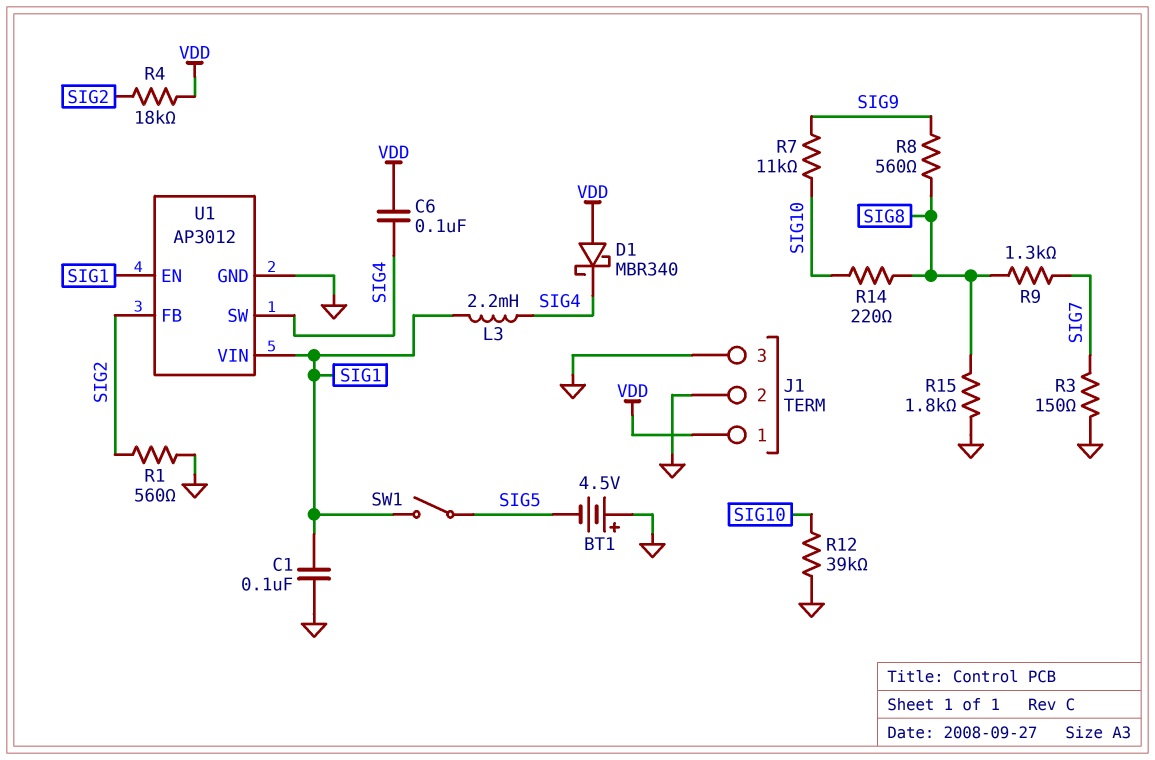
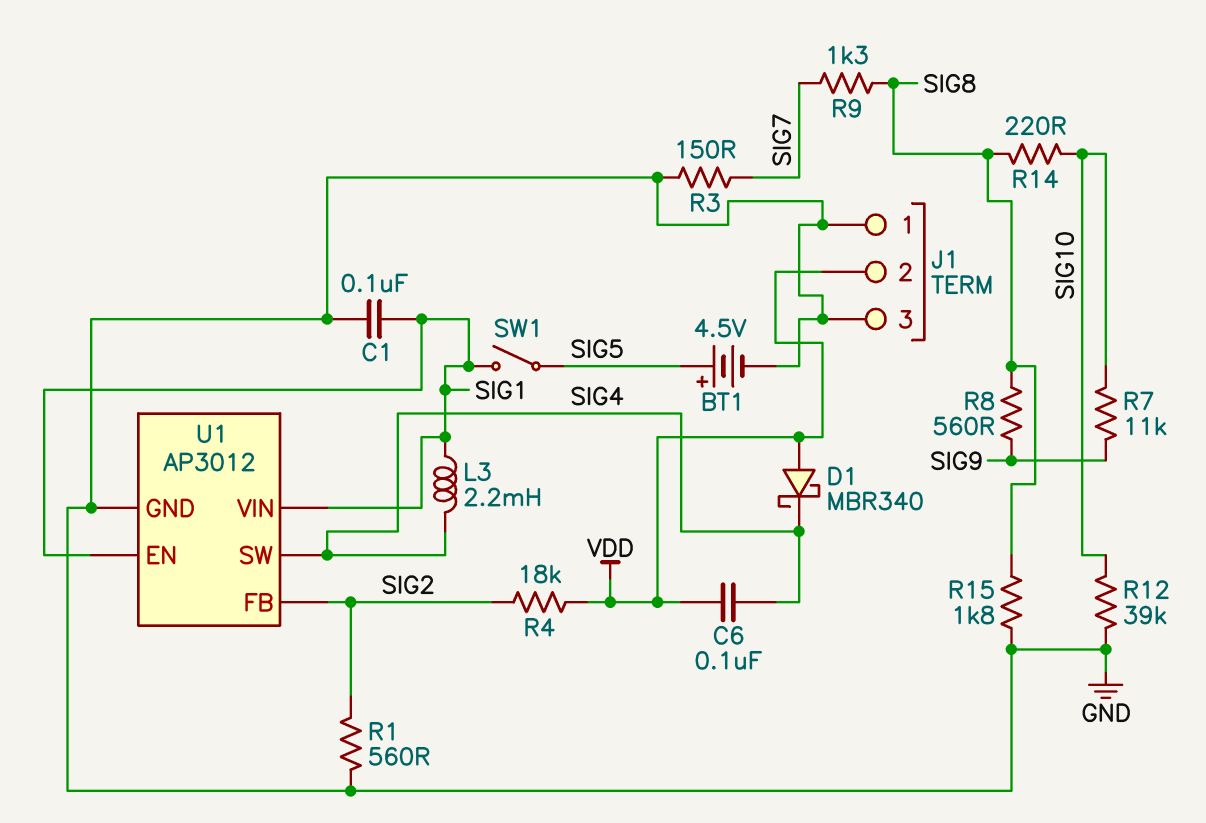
BT1: 4.5V (plus GND, minus SIG5) -> 4.5V (plus SIG5, minus GND)
J1 pin 1: VDD -> GND
J1 pin 2: GND -> VDD

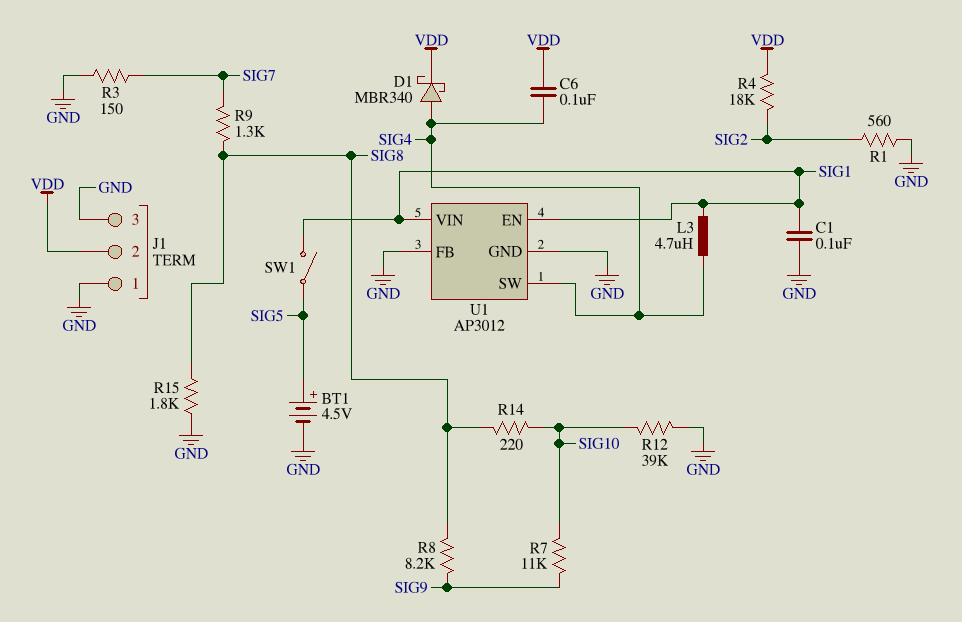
D1: schottky MBR340 (A VDD, K SIG4) -> schottky MBR340 (A SIG4, K VDD)
L3: 2.2mH (SIG1, SIG4) -> 4.7uH (SIG1, SIG4)
R8: 560 (SIG8, SIG9) -> 8.2k (SIG8, SIG9)
U1 pin FB: SIG2 -> GND

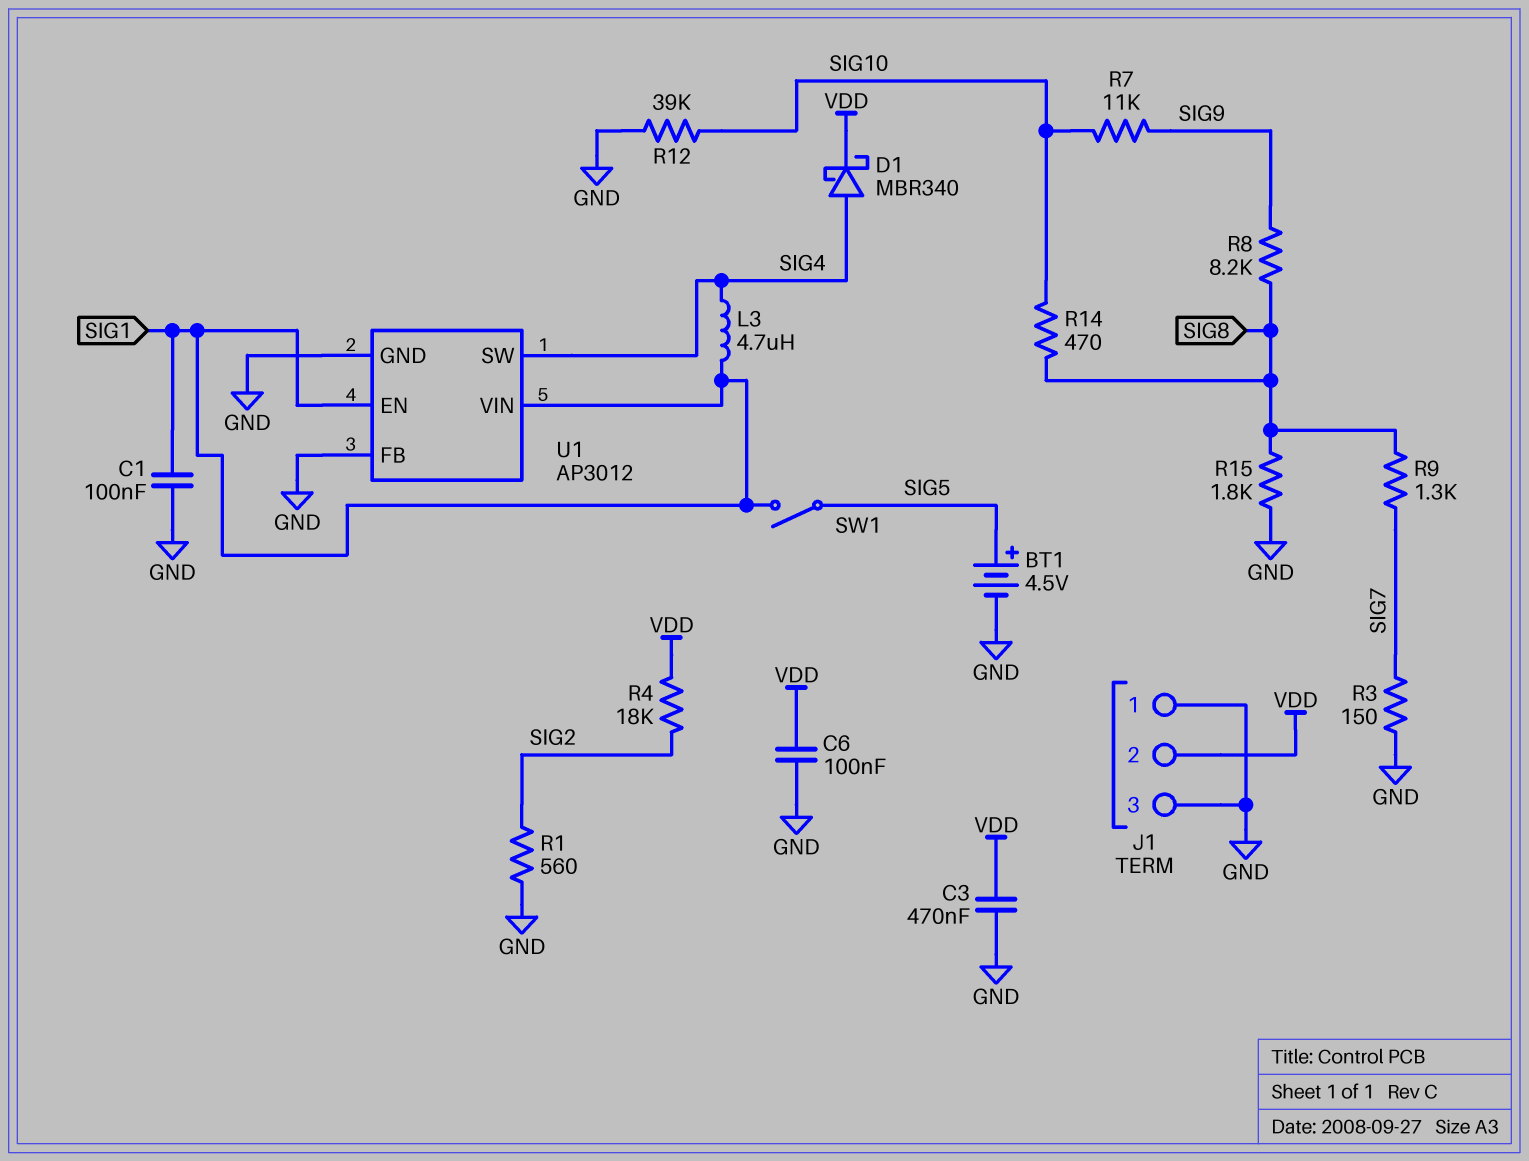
C3: none -> 470nF (GND, VDD)
C6: 100nF (SIG4, VDD) -> 100nF (GND, VDD)
R14: 220 (SIG8, SIG10) -> 470 (SIG8, SIG10)

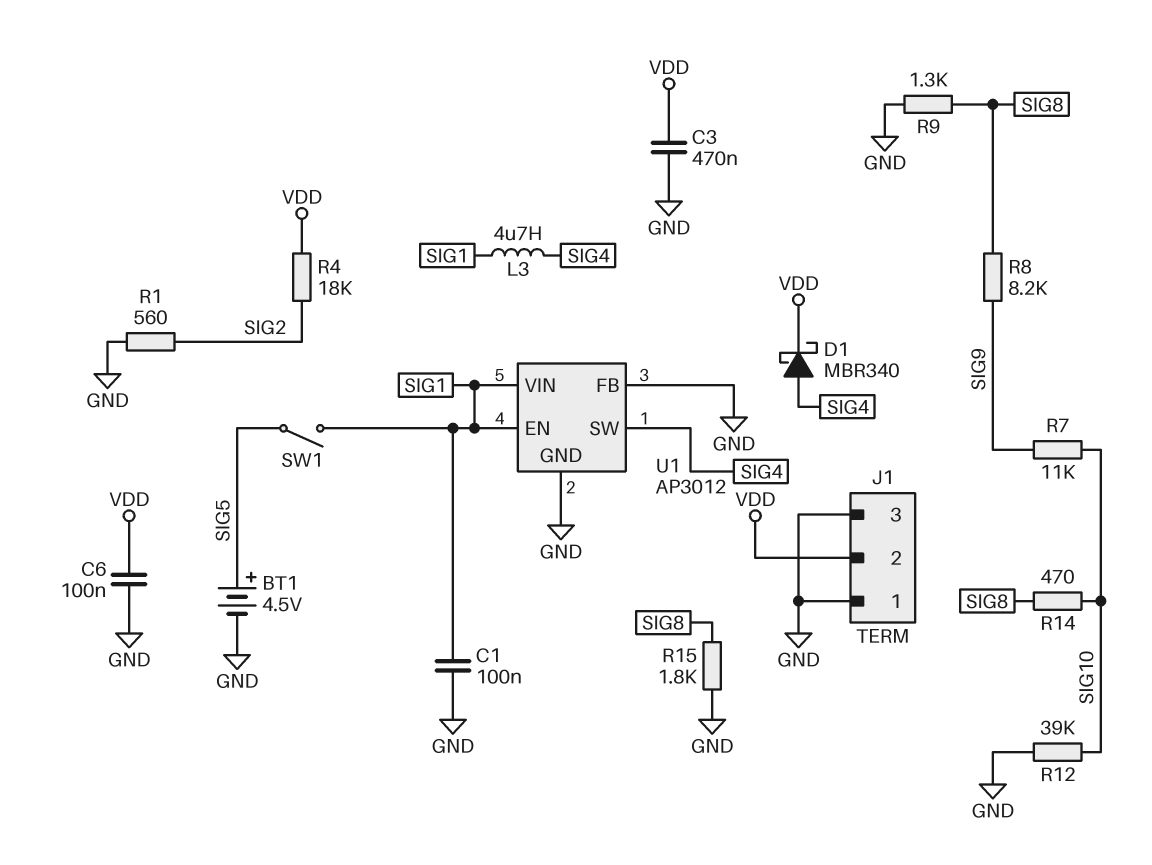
R3: 150 (GND, SIG7) -> none
R9: 1.3k (SIG7, SIG8) -> 1.3k (GND, SIG8)

